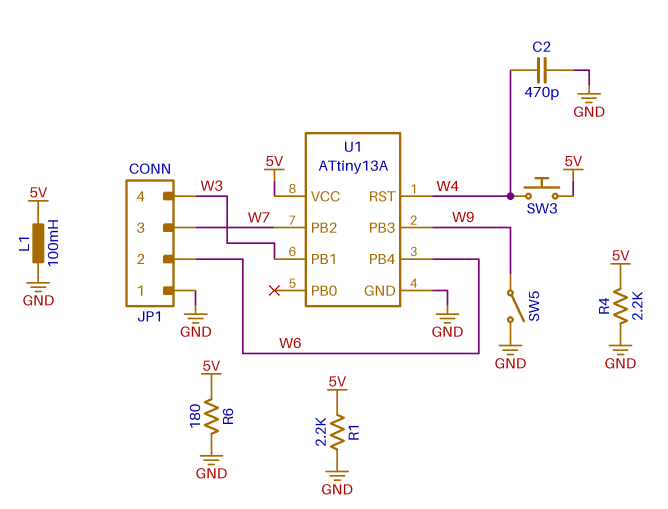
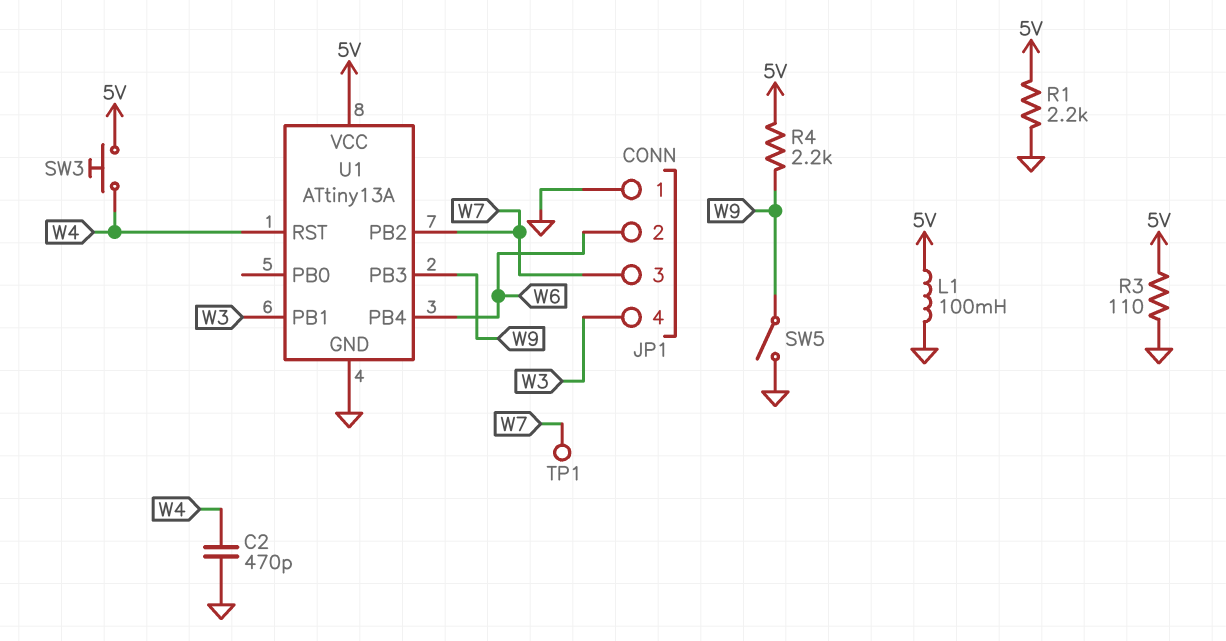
R3: none -> 110 (5V, GND)
R4: 2.2k (5V, GND) -> 2.2k (5V, W9)
R6: 180 (5V, GND) -> none
TP1: none -> test point (W7)

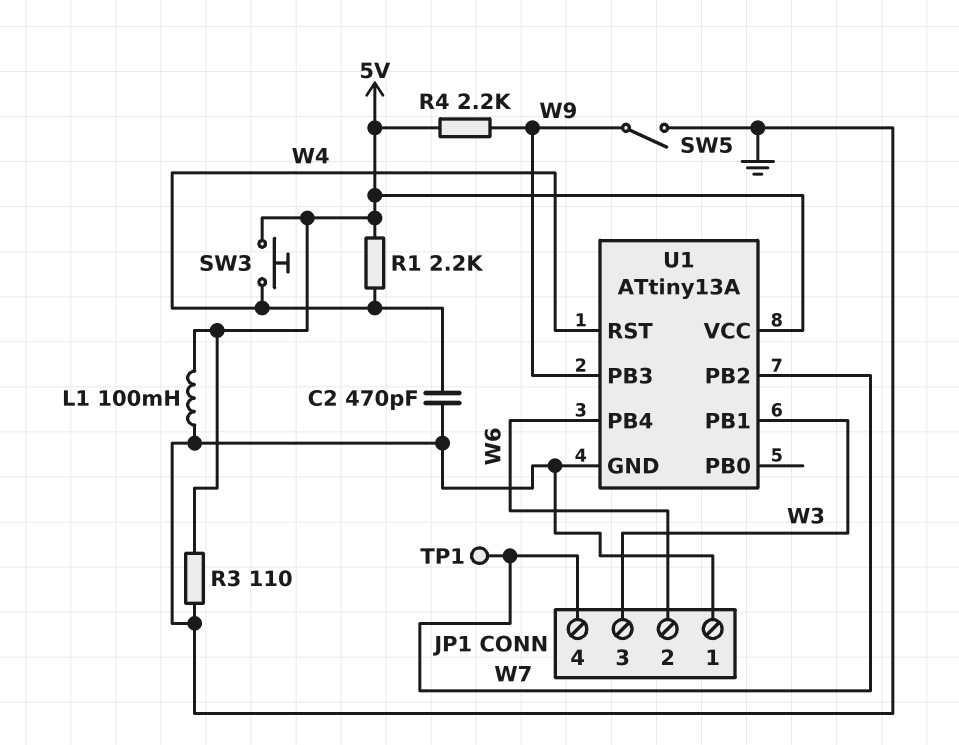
JP1 pin 3: W7 -> W3
JP1 pin 4: W3 -> W7
R1: 2.2k (5V, GND) -> 2.2k (5V, W4)

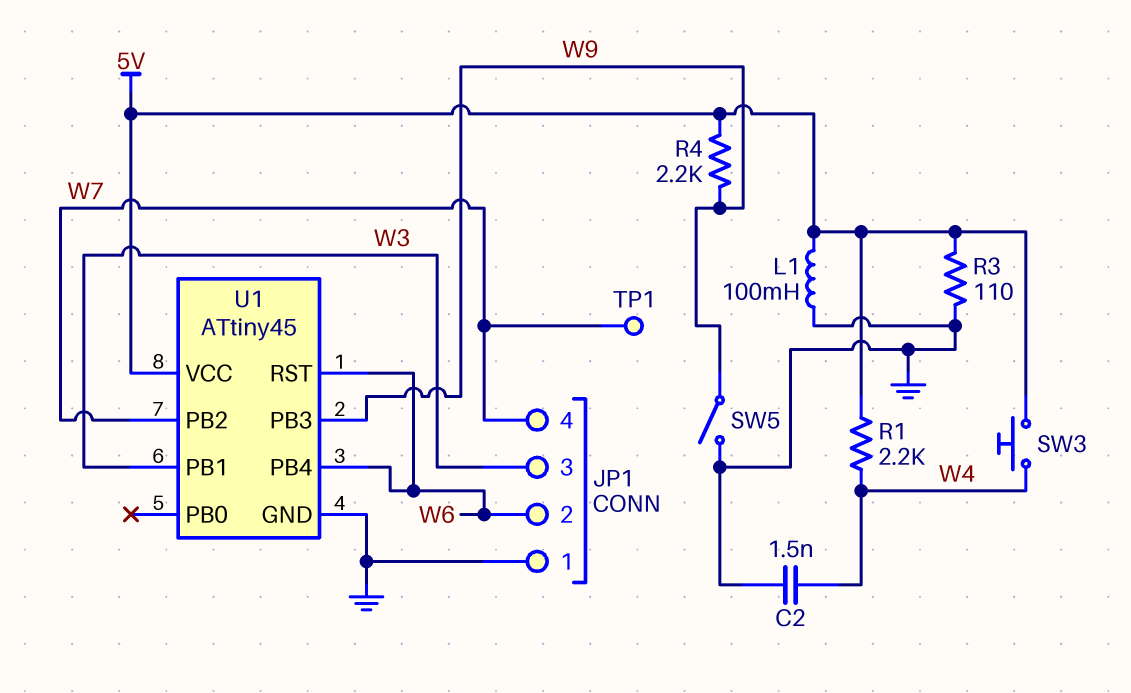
C2: 470pF (GND, W4) -> 1.5nF (GND, W4)
U1: ATtiny13A -> ATtiny45
U1 pin RST: W4 -> W6

